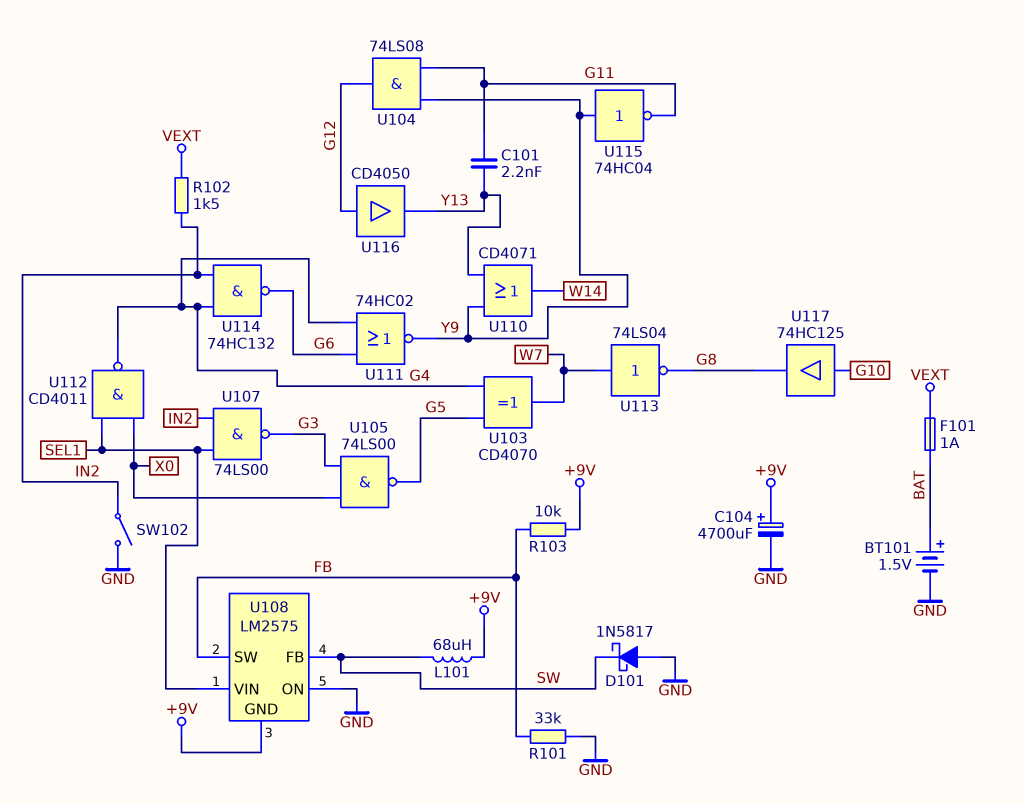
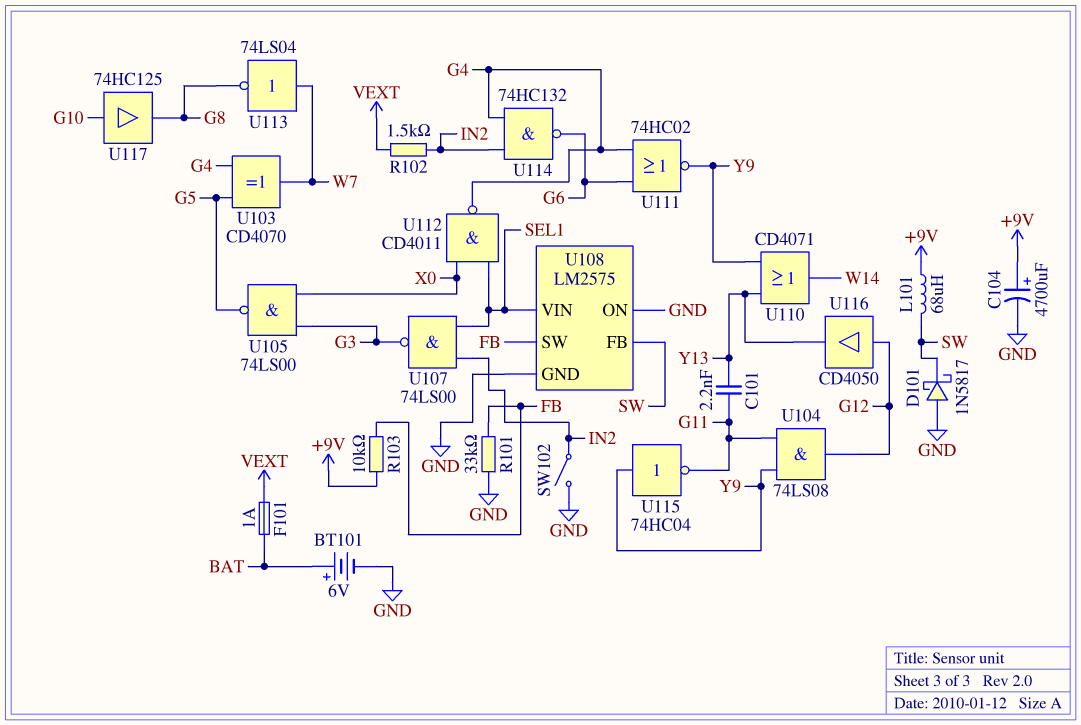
BT101: 1.5V (plus BAT, minus GND) -> 6V (plus BAT, minus GND)
U108 pin GND: +9V -> GND

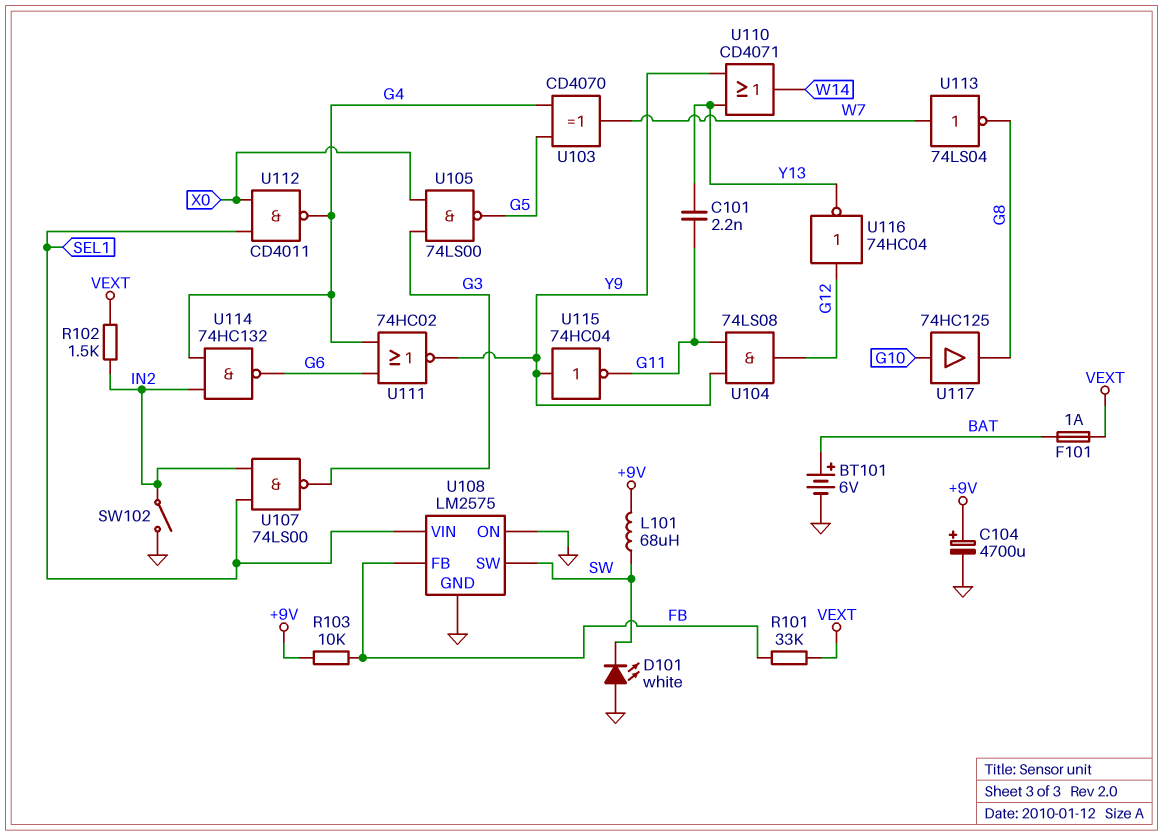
D101: schottky 1N5817 (A GND, K SW) -> LED white (A GND, K SW)
R101: 33k (FB, GND) -> 33k (FB, VEXT)
U108 pin FB: SW -> FB
U108 pin SW: FB -> SW
U116: buffer CD4050 (in G12, out Y13) -> NOT 74HC04 (in G12, out Y13)

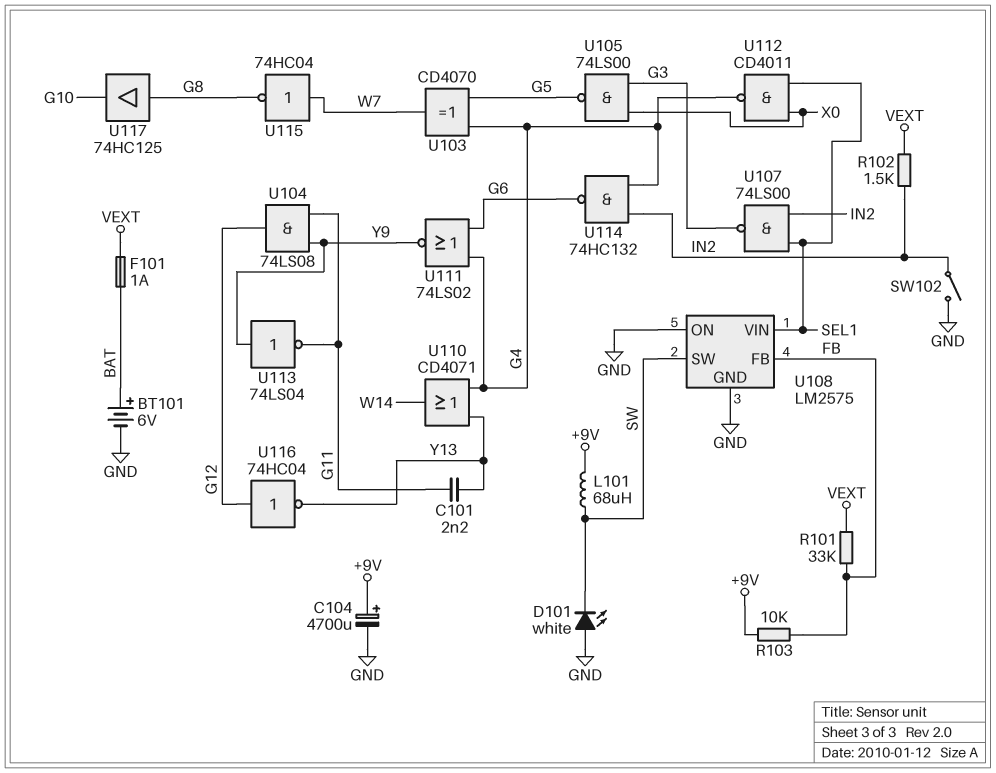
U110: OR CD4071 (in Y9, in Y13, out W14) -> OR CD4071 (in G4, in Y13, out W14)
U111: NOR 74HC02 (in G4, in G6, out Y9) -> NOR 74LS02 (in G4, in G6, out Y9)
U113: NOT 74LS04 (in W7, out G8) -> NOT 74LS04 (in Y9, out G11)
U115: NOT 74HC04 (in Y9, out G11) -> NOT 74HC04 (in W7, out G8)
U117: buffer 74HC125 (in G10, out G8) -> buffer 74HC125 (in G8, out G10)

